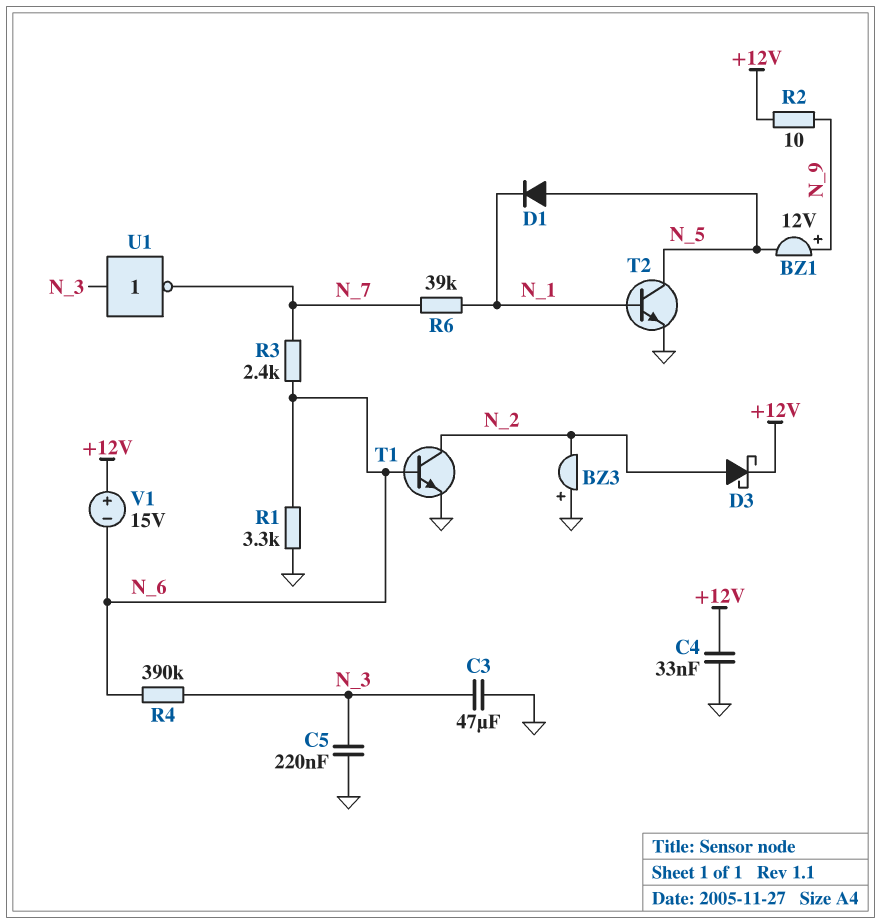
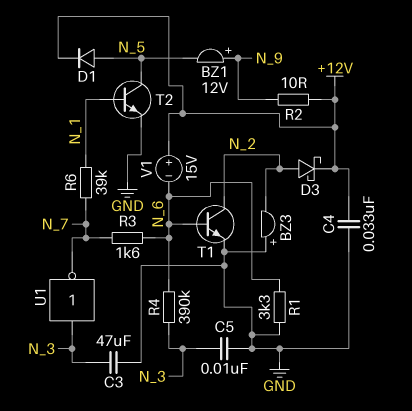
C5: 220nF (GND, N_3) -> 10nF (GND, N_3)
D1: diode (A N_5, K N_1) -> diode (A N_5, K +12V)
R3: 2.4k (N_6, N_7) -> 1.6k (N_6, N_7)

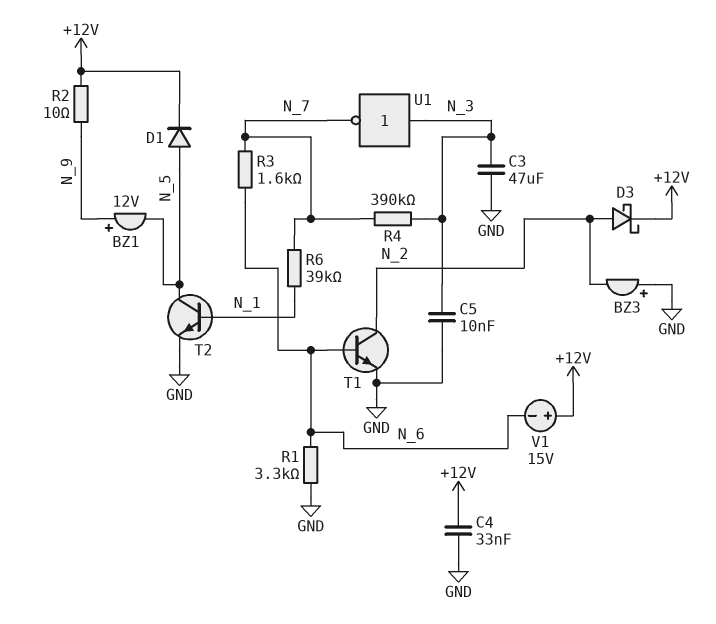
R4: 390k (N_3, N_6) -> 390k (N_3, N_7)

